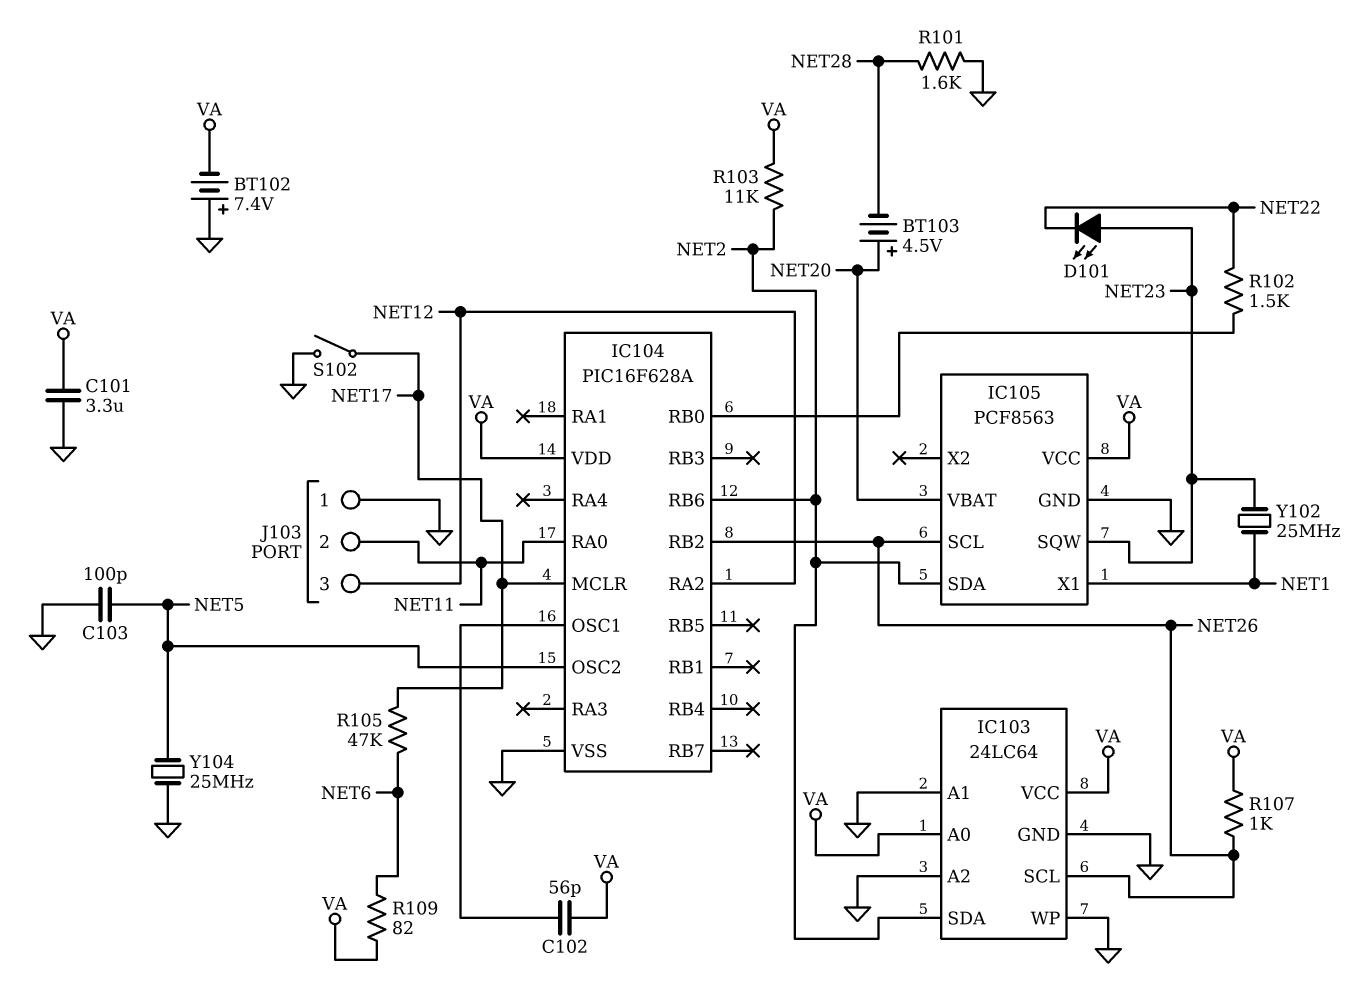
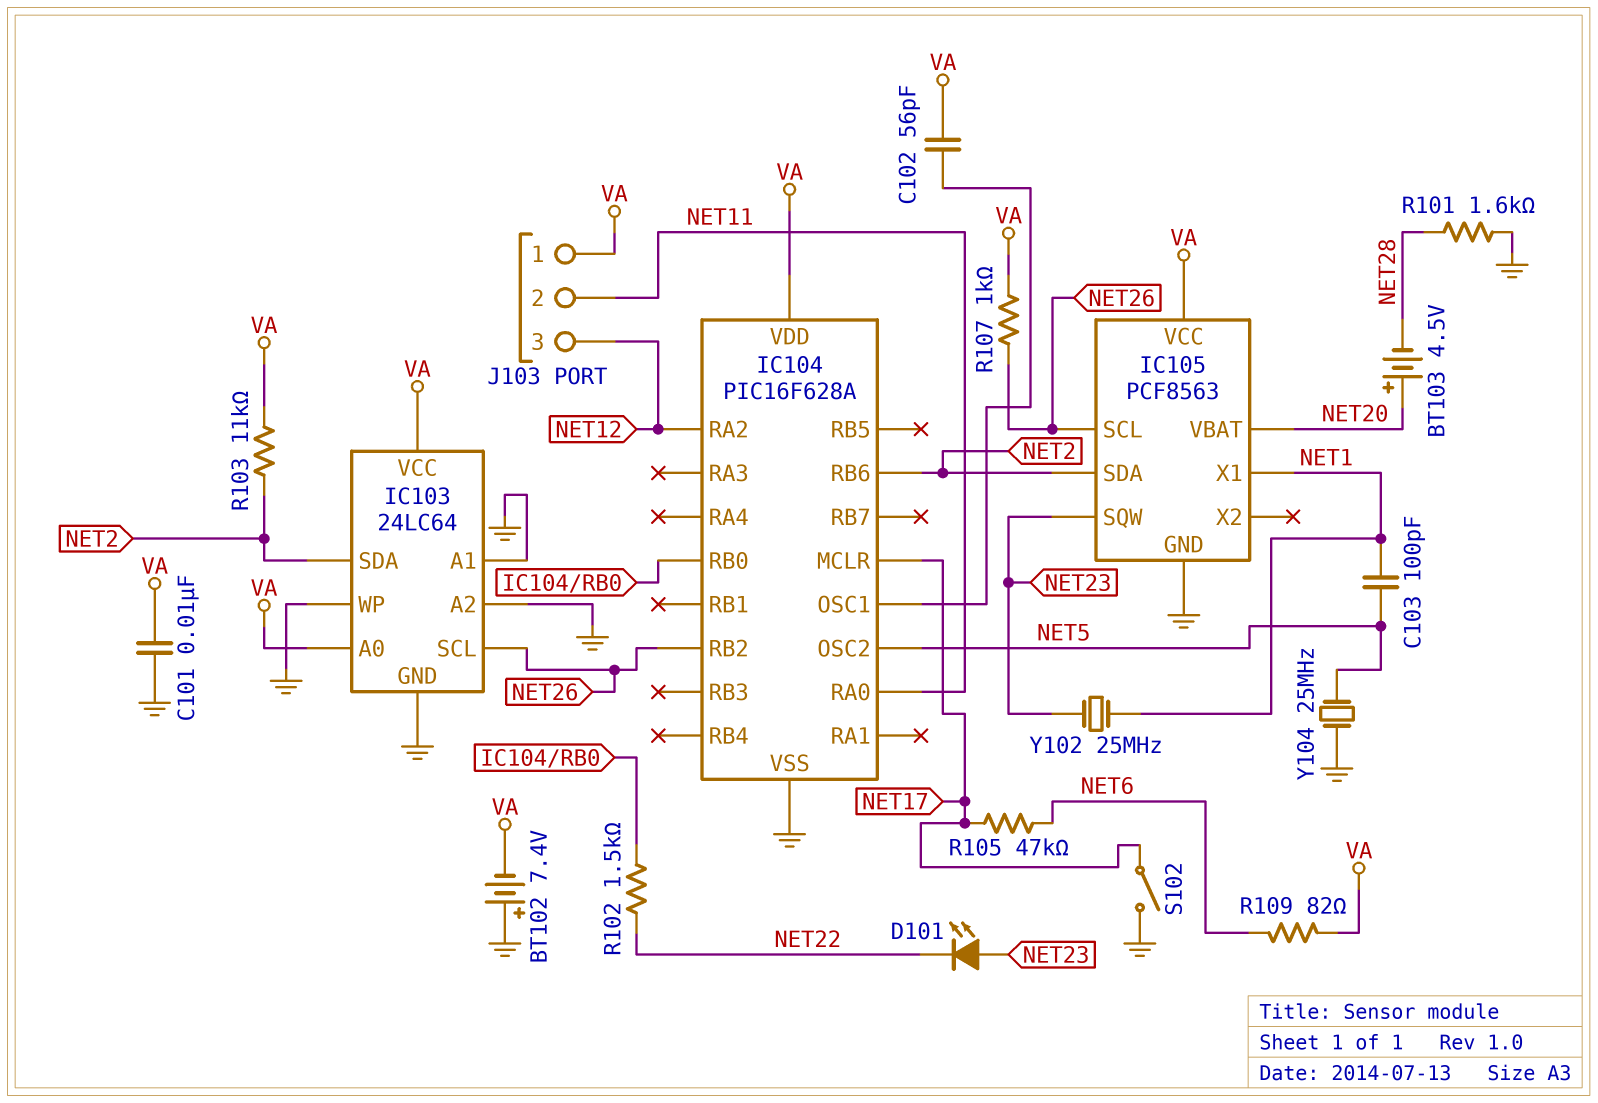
C101: 3.3uF (GND, VA) -> 10nF (GND, VA)
C103: 100pF (GND, NET5) -> 100pF (NET1, NET5)
J103 pin 1: GND -> VA

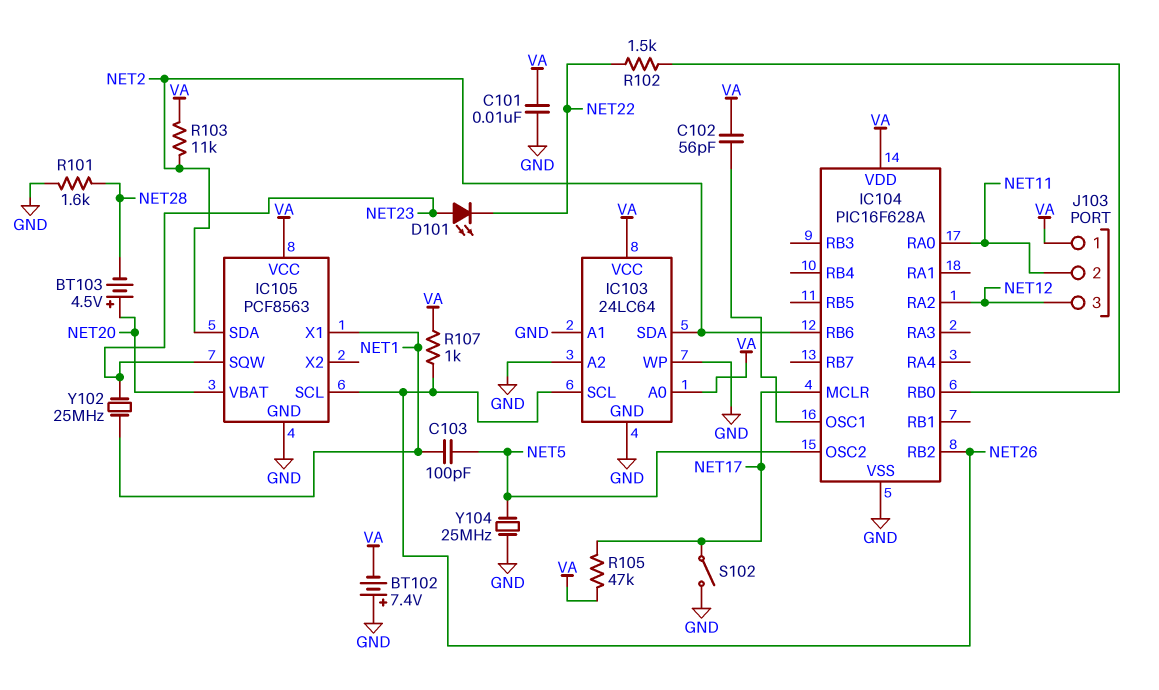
R105: 47k (NET6, NET17) -> 47k (NET17, VA)
R109: 82 (NET6, VA) -> none

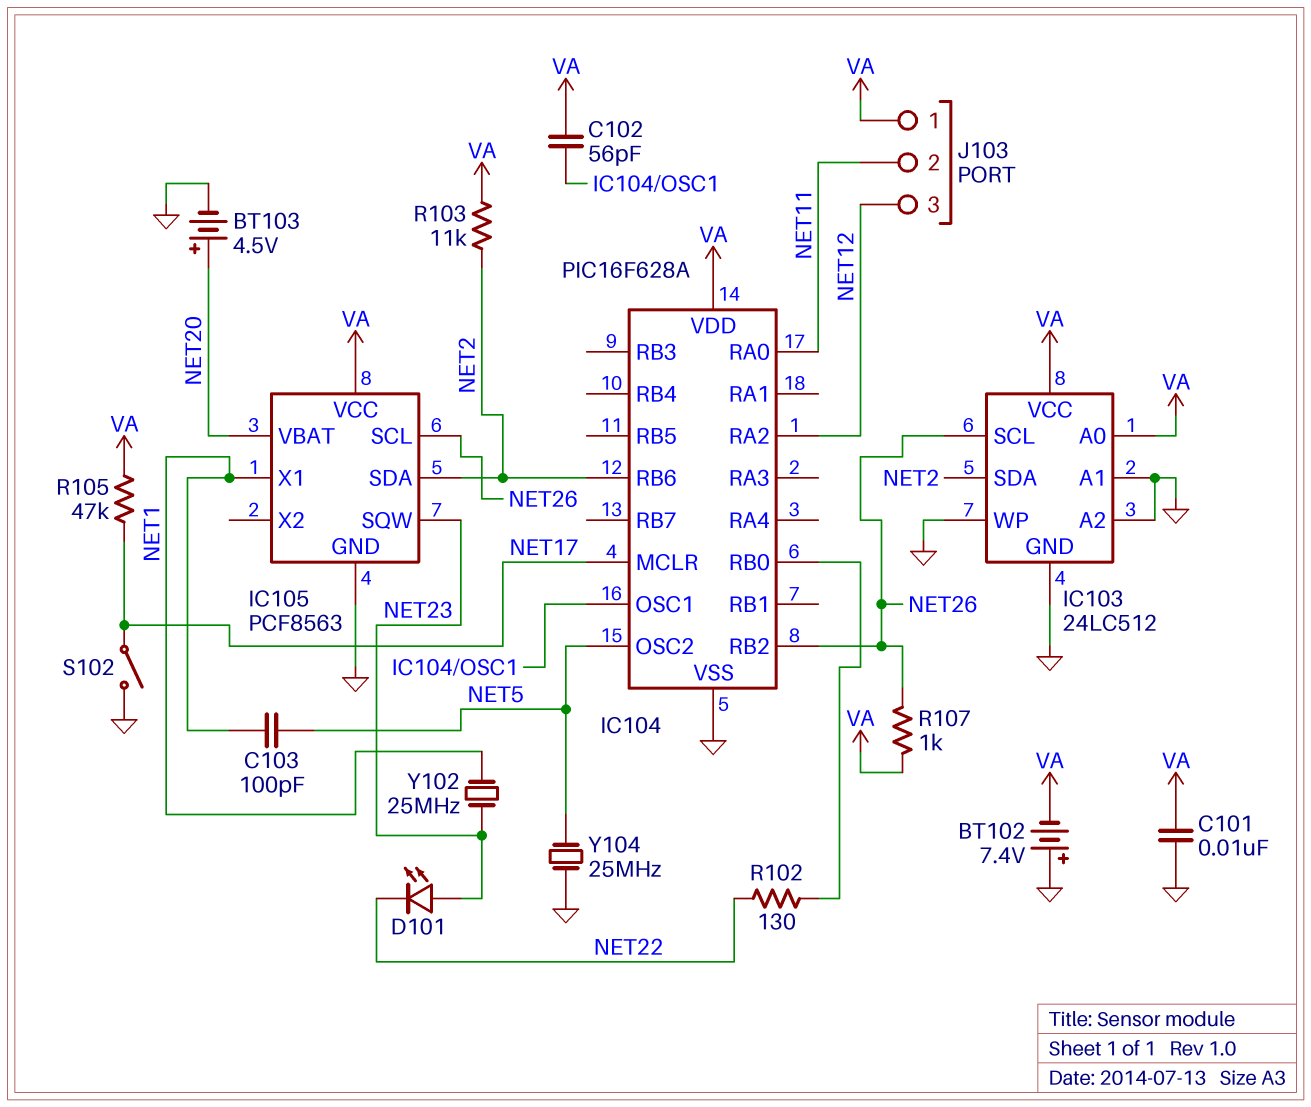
BT103: 4.5V (plus NET20, minus NET28) -> 4.5V (plus NET20, minus GND)
IC103: 24LC64 -> 24LC512
R101: 1.6k (GND, NET28) -> none
R102: 1.5k (IC104/RB0, NET22) -> 130 (IC104/RB0, NET22)

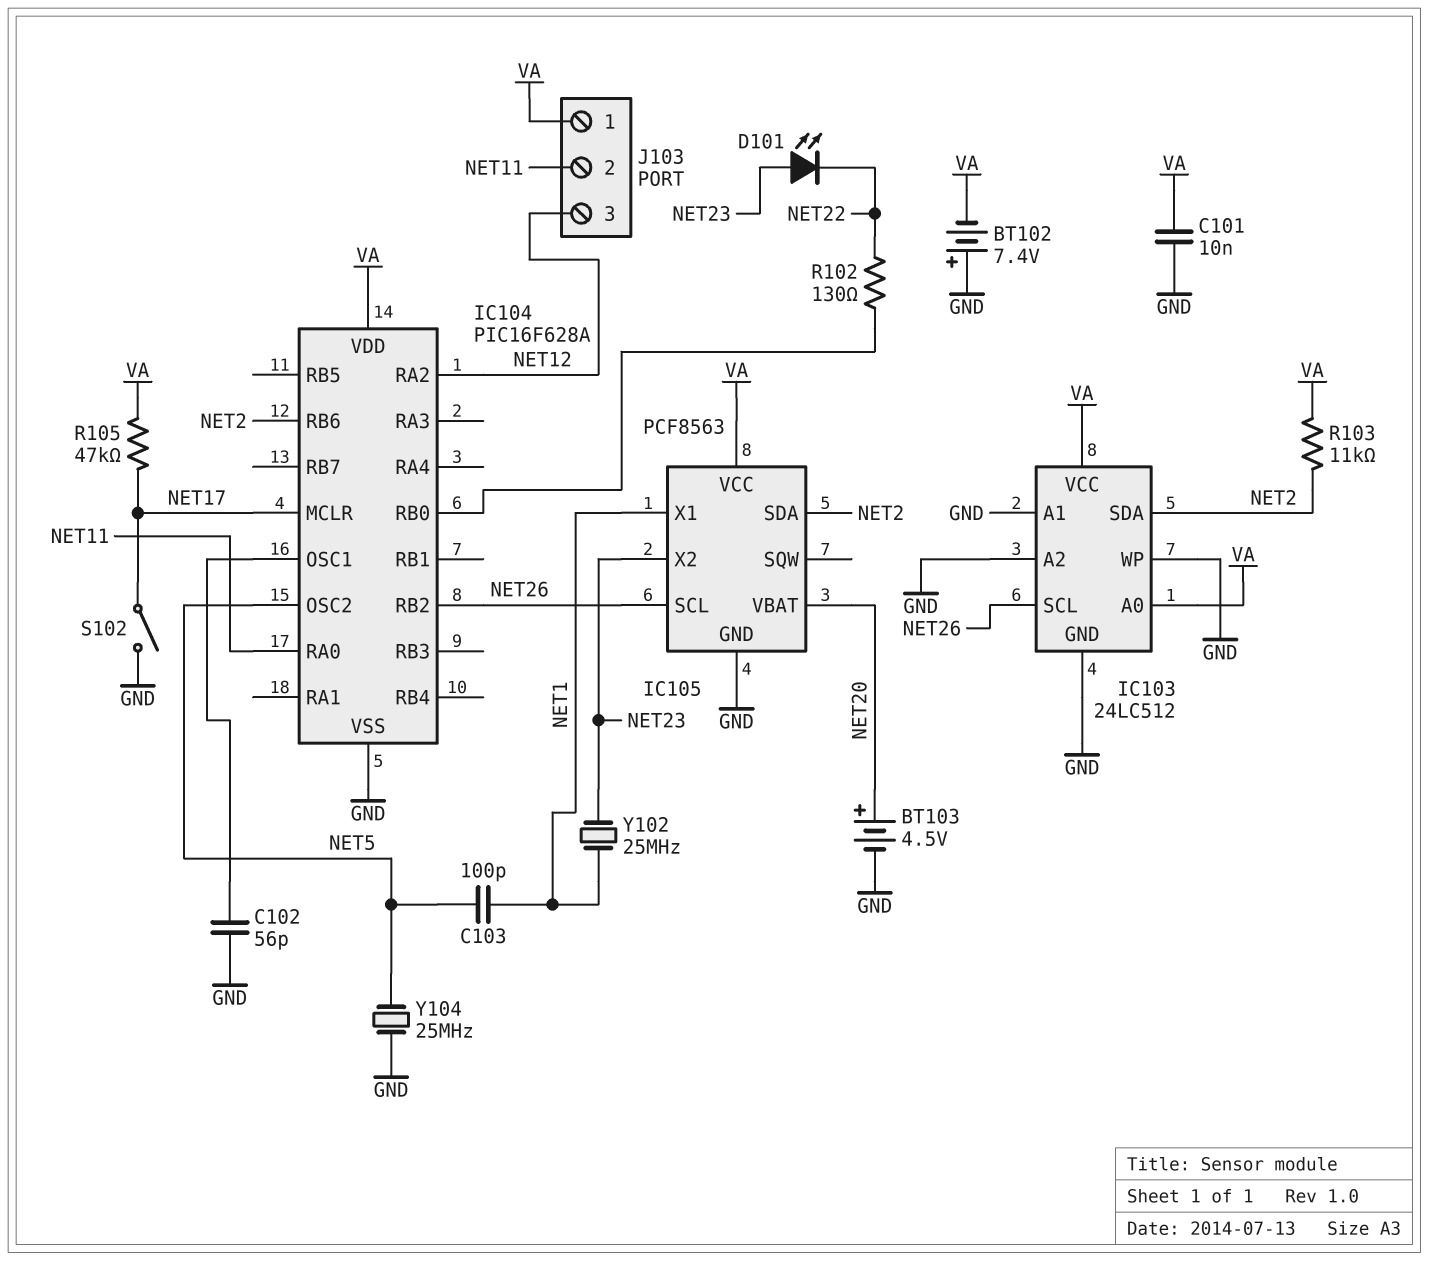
C102: 56pF (IC104/OSC1, VA) -> 56pF (GND, IC104/OSC1)
IC105 pin SQW: NET23 -> none
IC105 pin X2: none -> NET23
R107: 1k (NET26, VA) -> none

